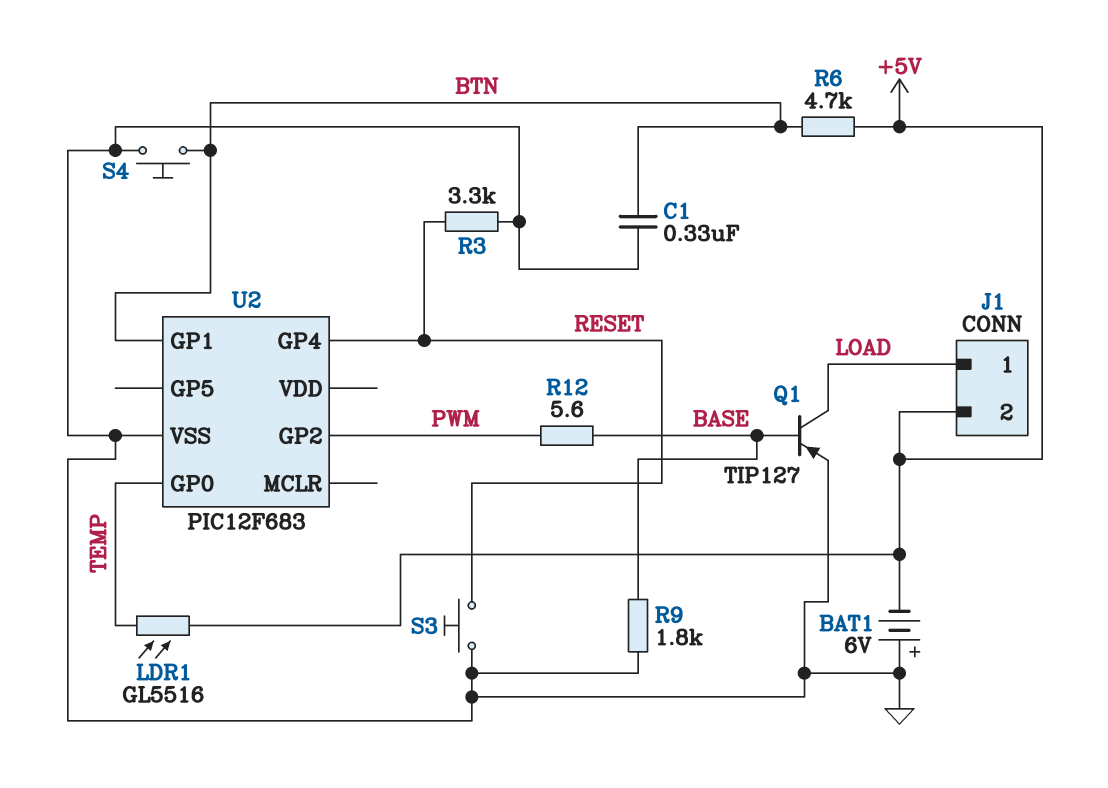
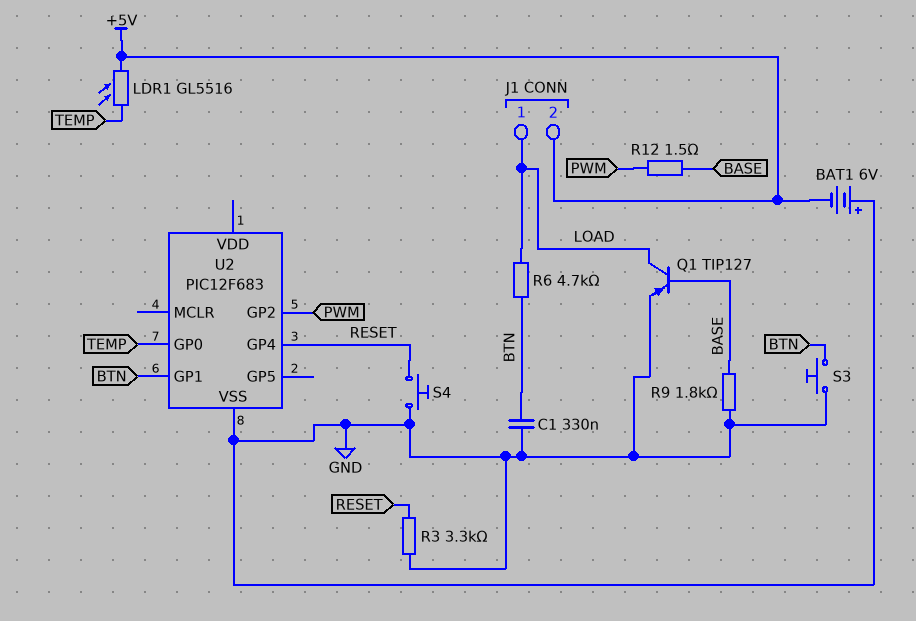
R6: 4.7k (+5V, BTN) -> 4.7k (BTN, LOAD)
R12: 5.6 (BASE, PWM) -> 1.5 (BASE, PWM)
S3: button (GND, RESET) -> button (BTN, GND)
S4: button (BTN, GND) -> button (GND, RESET)

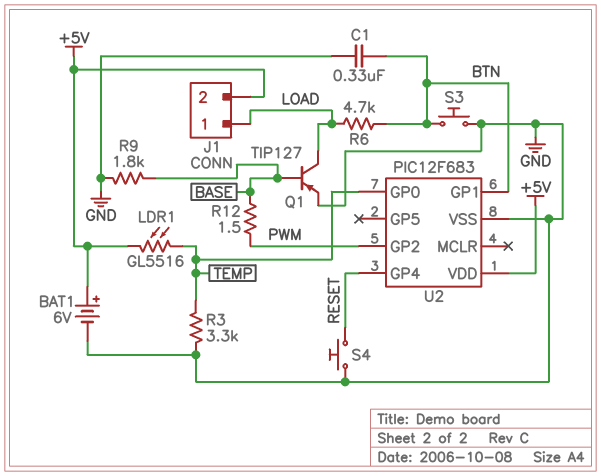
BAT1: 6V (plus GND, minus +5V) -> 6V (plus +5V, minus GND)
R3: 3.3k (GND, RESET) -> 3.3k (GND, TEMP)
U2 pin VDD: none -> +5V

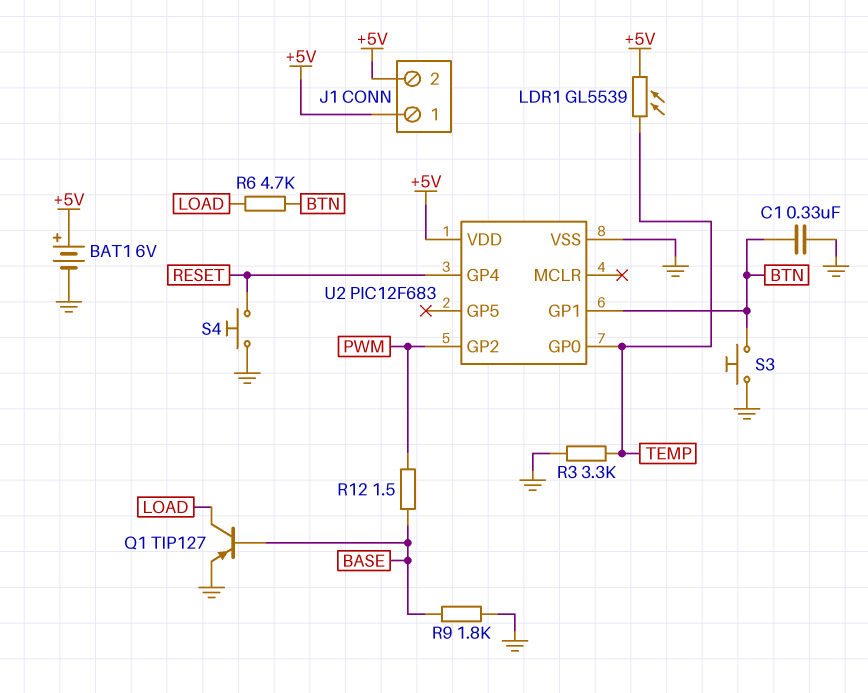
J1 pin 1: LOAD -> +5V
LDR1: GL5516 (+5V, TEMP) -> GL5539 (+5V, TEMP)

